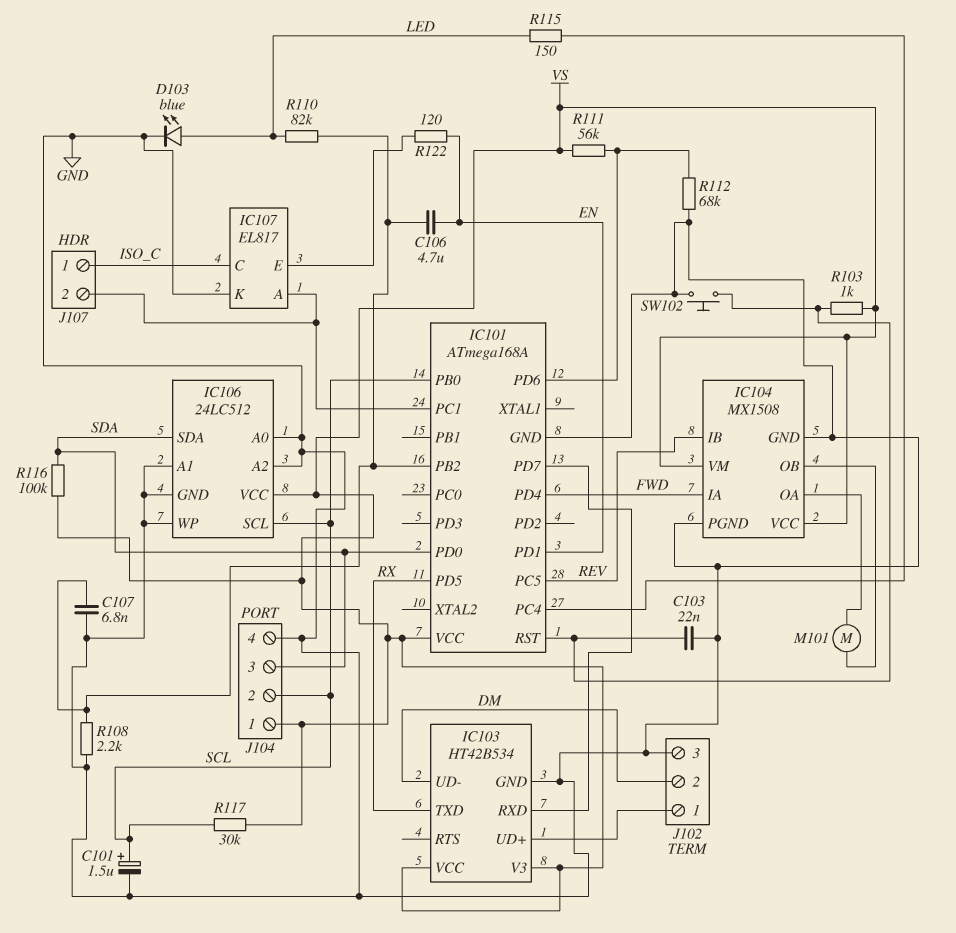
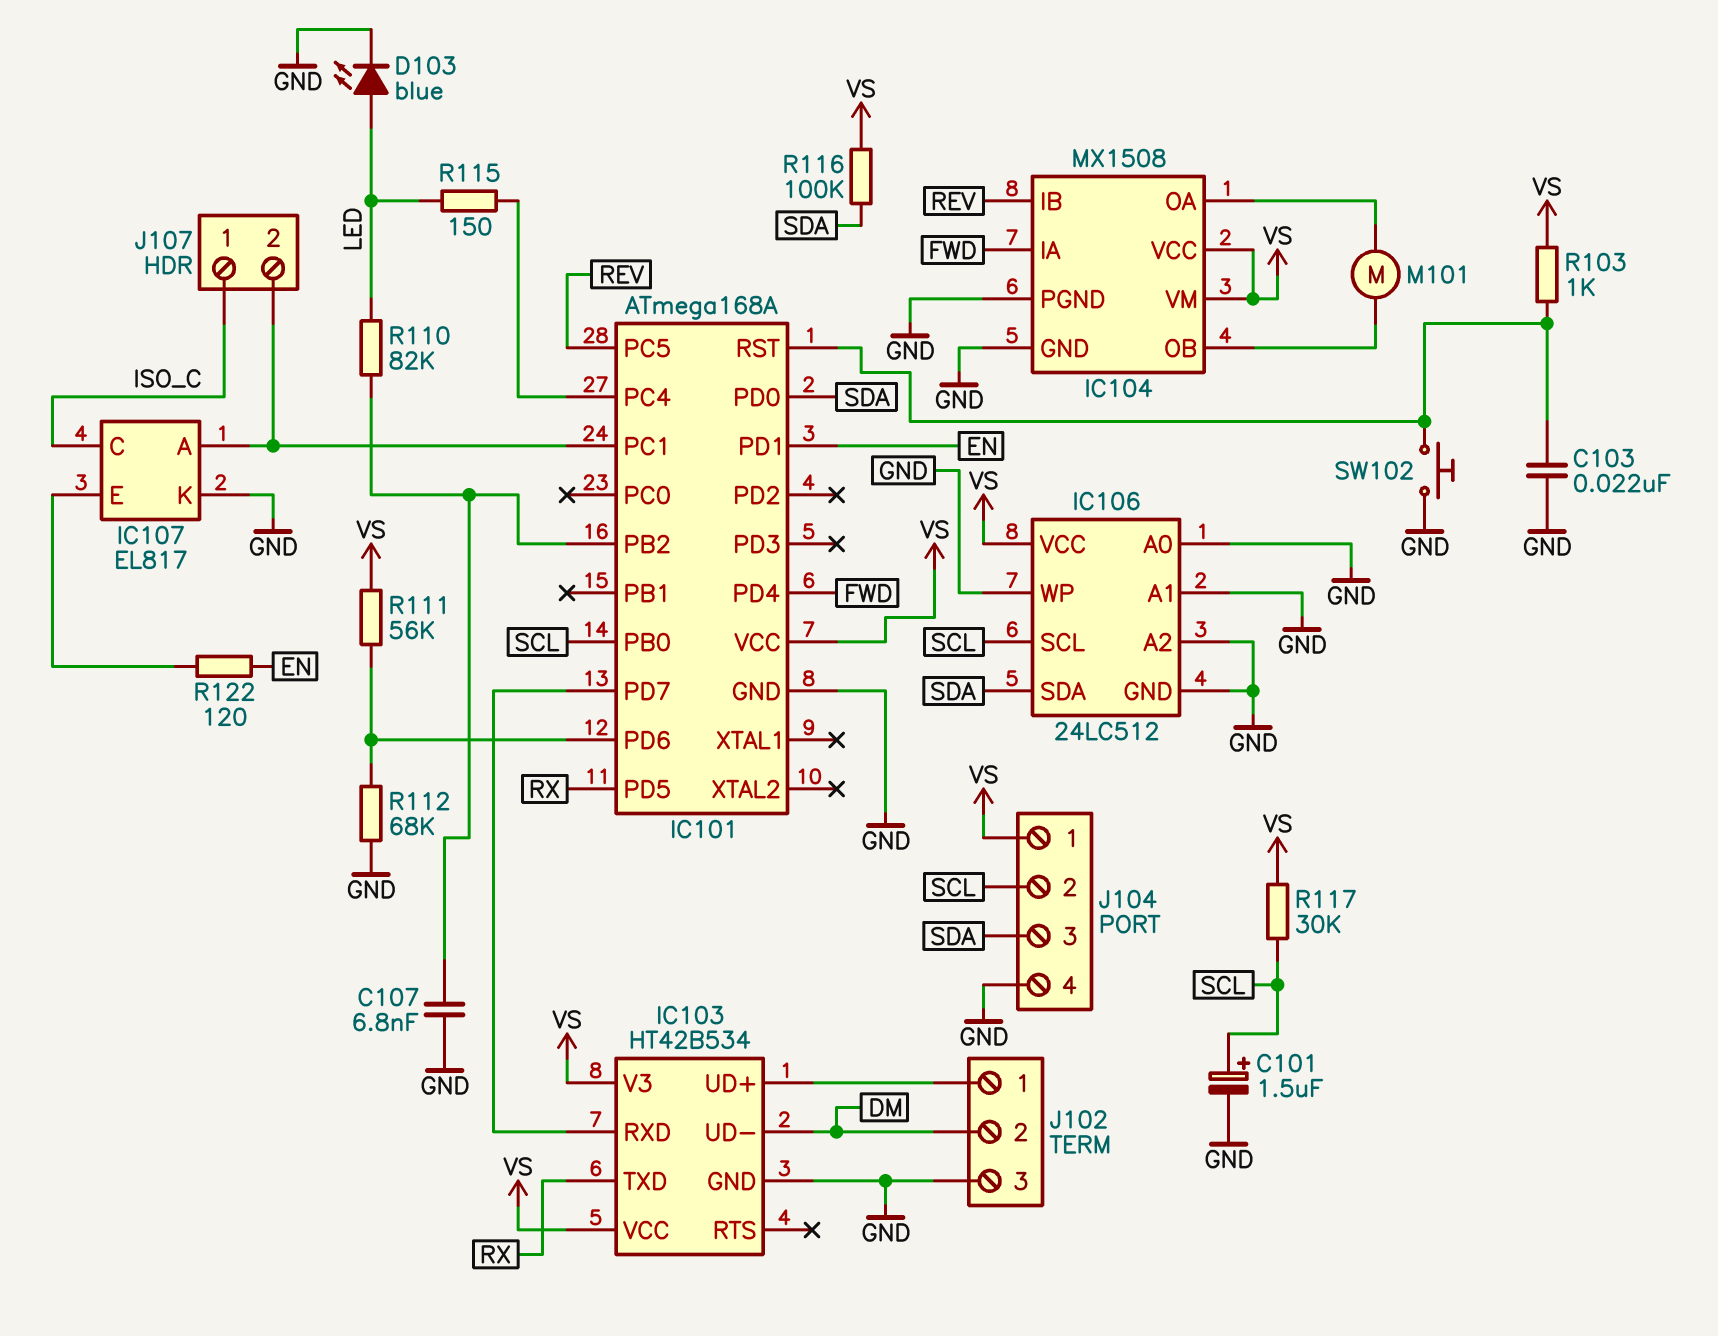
C106: 4.7uF (EN, IC101/PB2) -> none
R108: 2.2k (GND, IC101/PB2) -> none

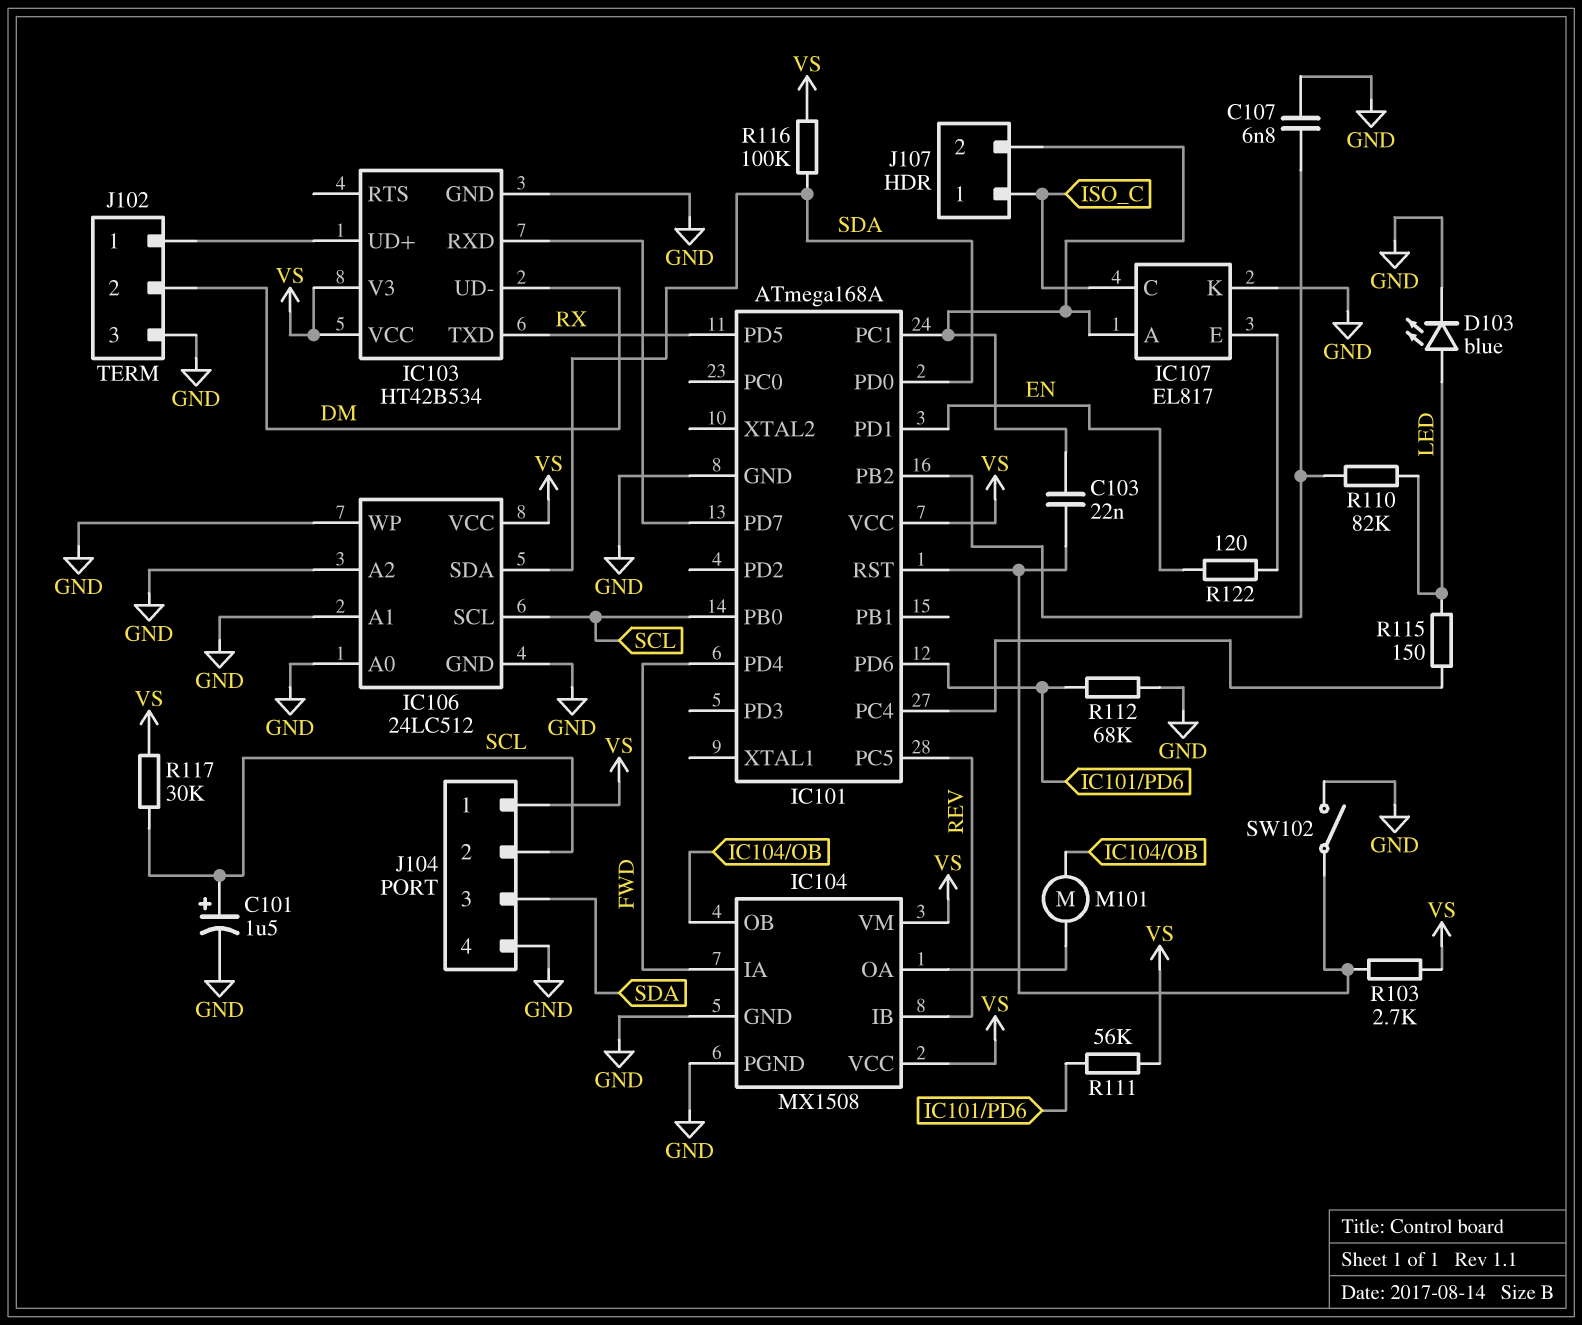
C103: 22nF (GND, IC101/RST) -> 22nF (IC101/PC1, IC101/RST)
R103: 1k (IC101/RST, VS) -> 2.7k (IC101/RST, VS)
SW102: button (GND, IC101/RST) -> switch (GND, IC101/RST)

